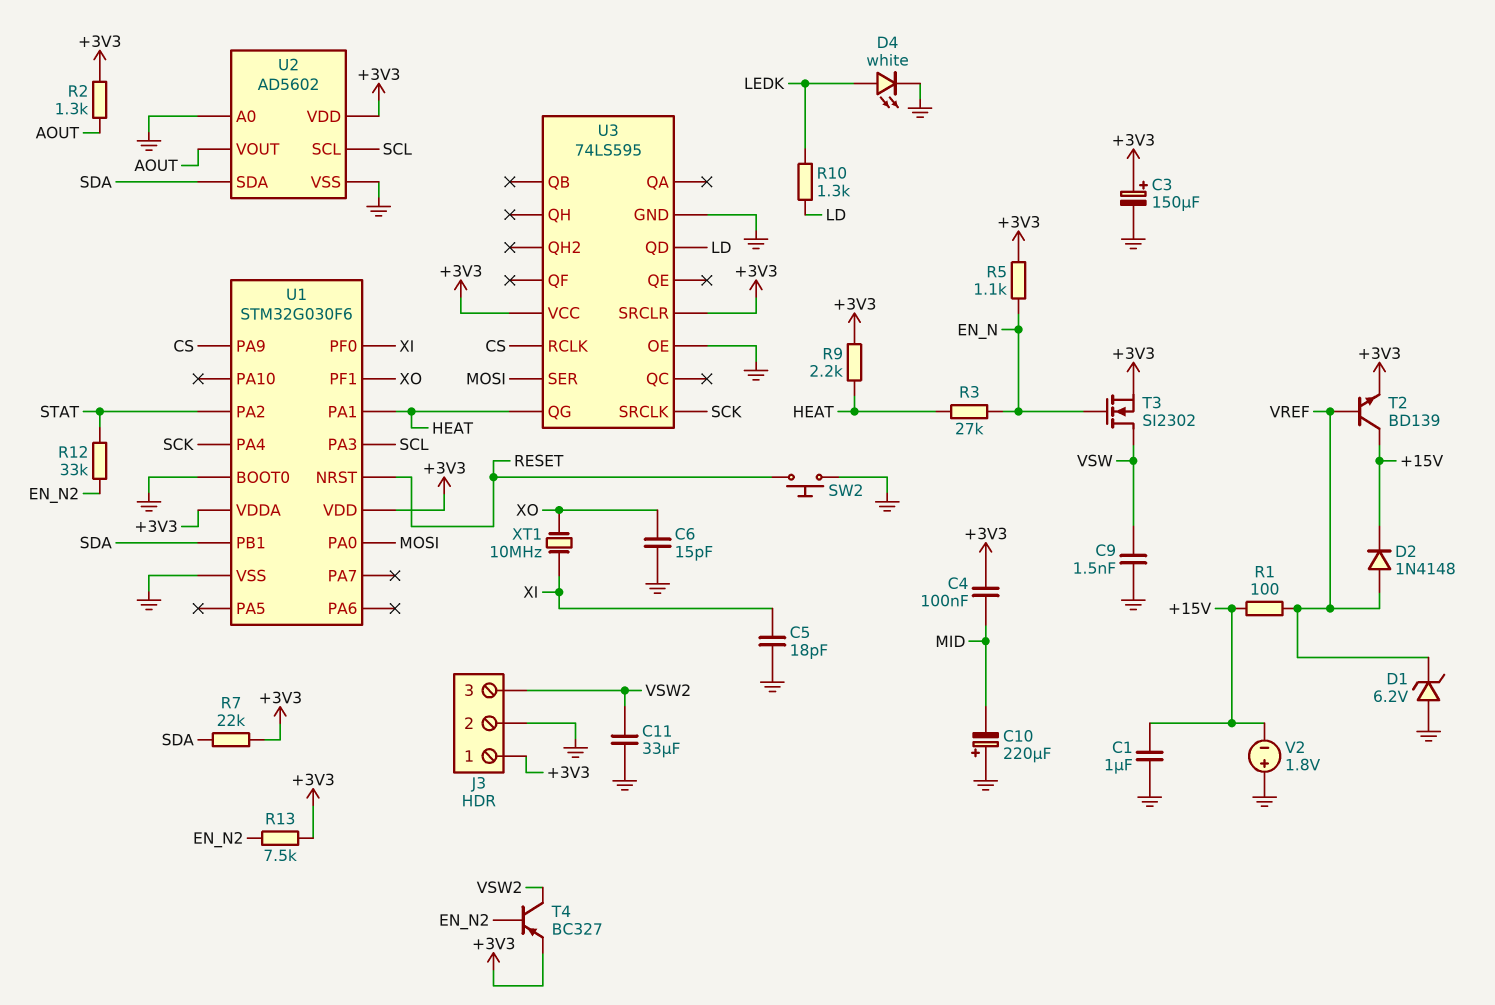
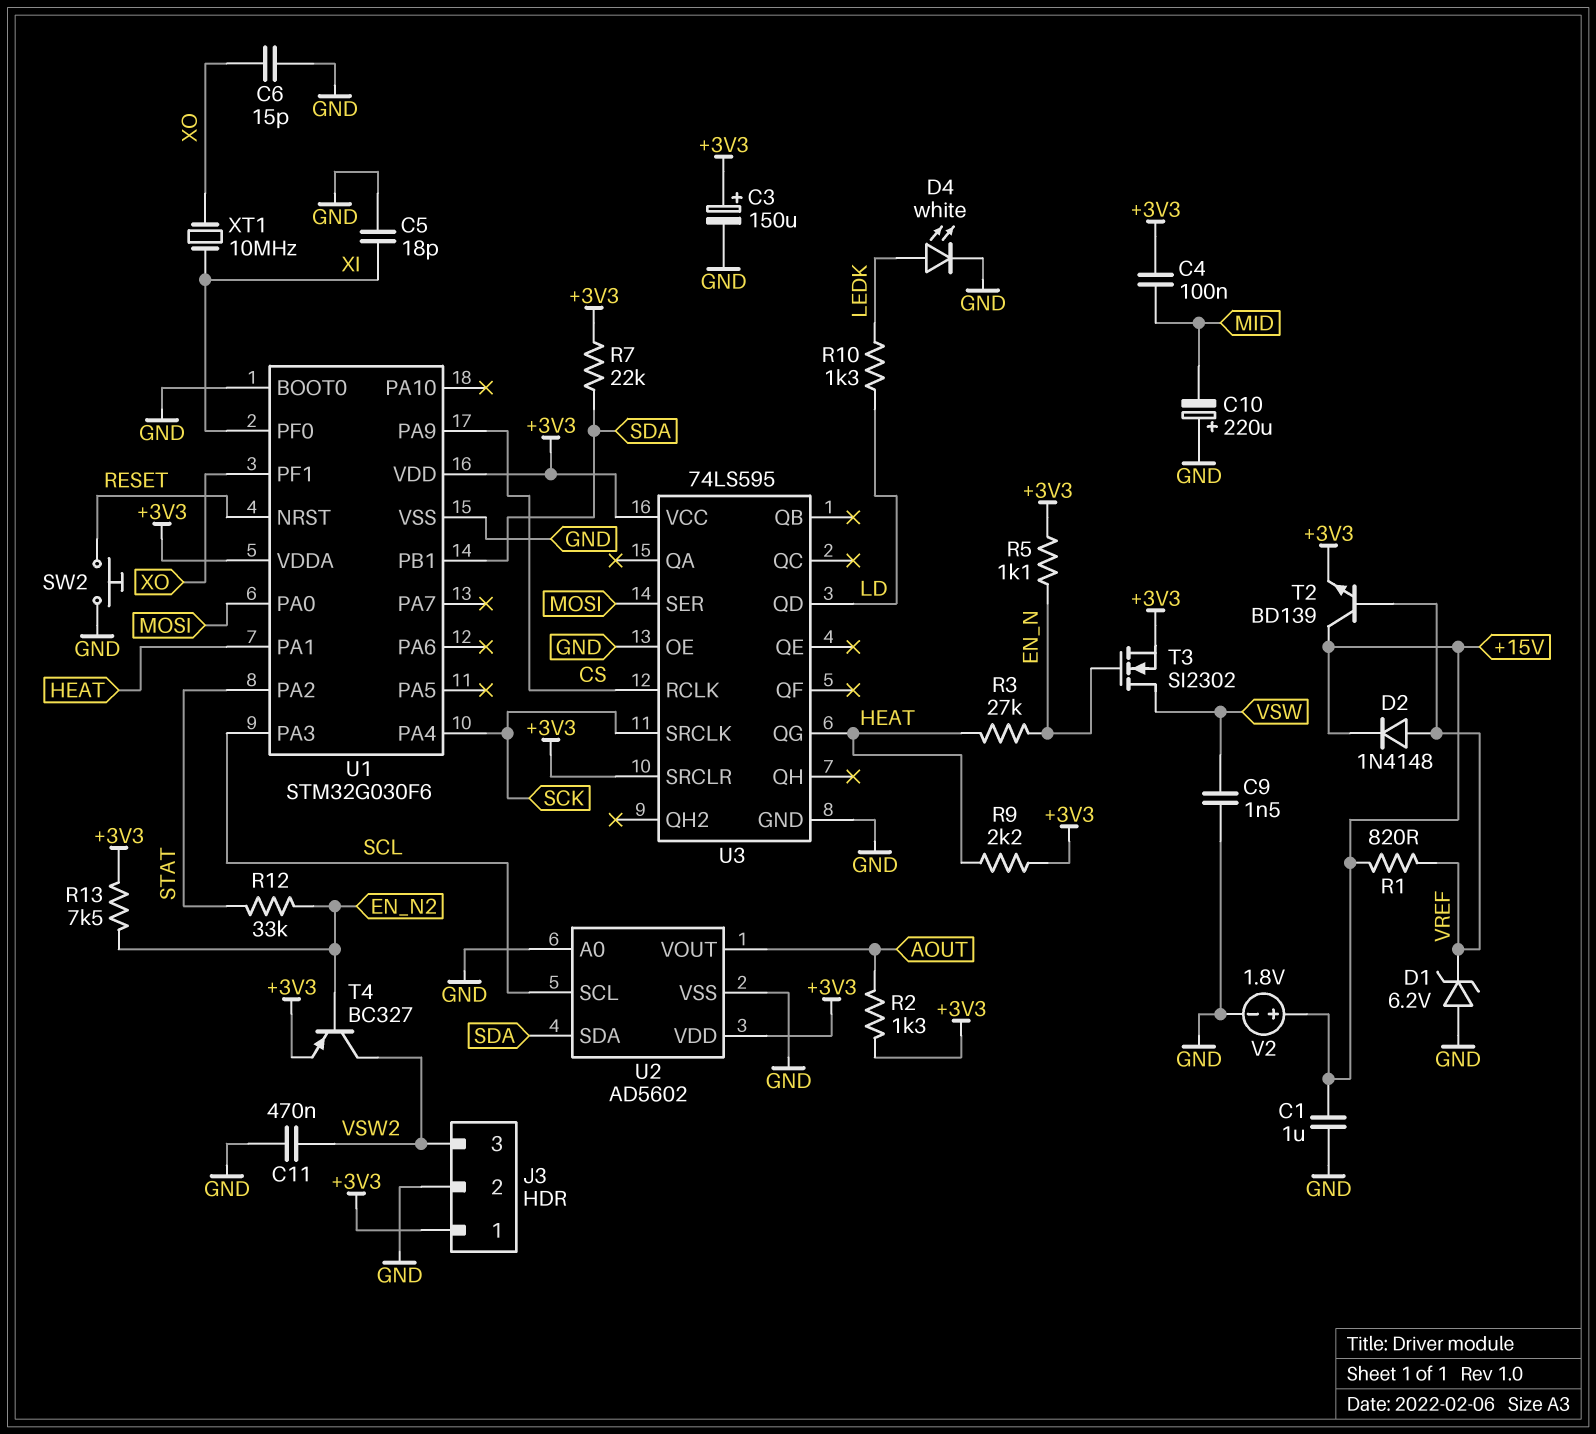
C11: 33uF (GND, VSW2) -> 470nF (GND, VSW2)
R1: 100 (+15V, VREF) -> 820 (+15V, VREF)
V2: 1.8V (plus GND, minus +15V) -> 1.8V (plus +15V, minus GND)

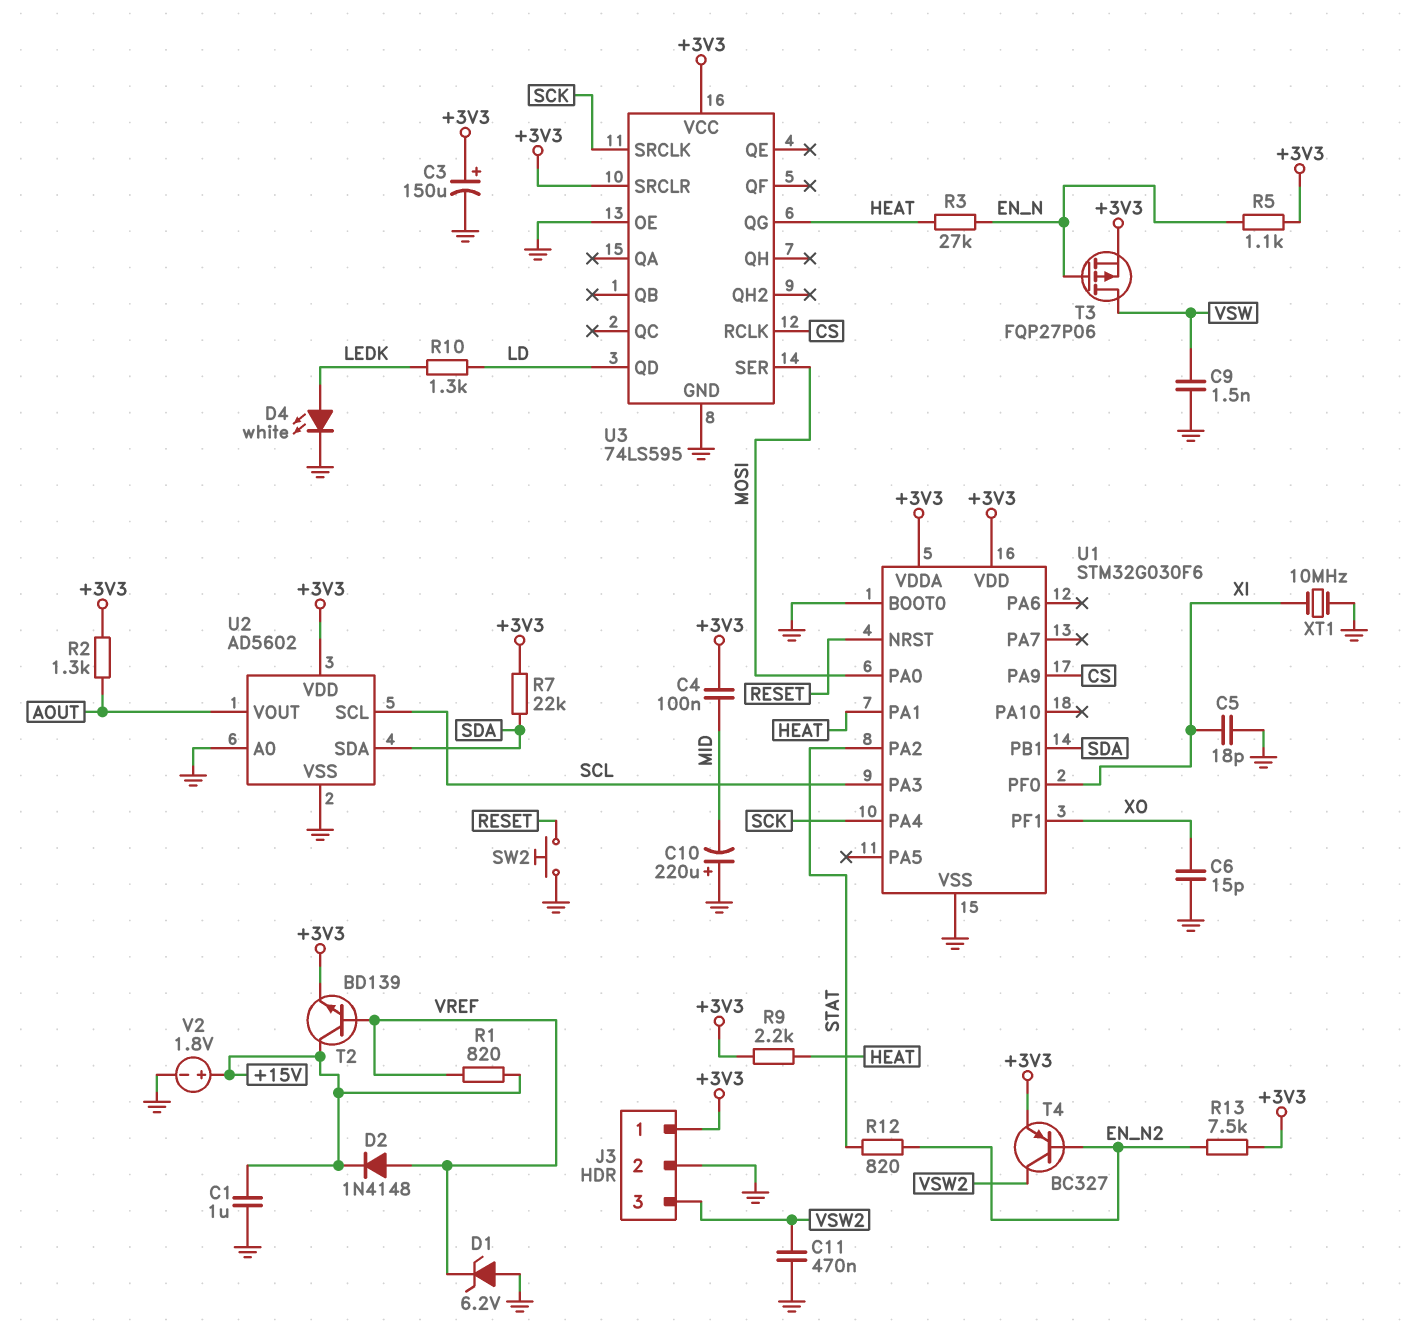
R12: 33k (EN_N2, STAT) -> 820 (EN_N2, STAT)
T3: NMOS SI2302 (G EN_N, D VSW, S +3V3) -> PMOS FQP27P06 (G EN_N, D VSW, S +3V3)
XT1: 10MHz (XI, XO) -> 10MHz (GND, XI)

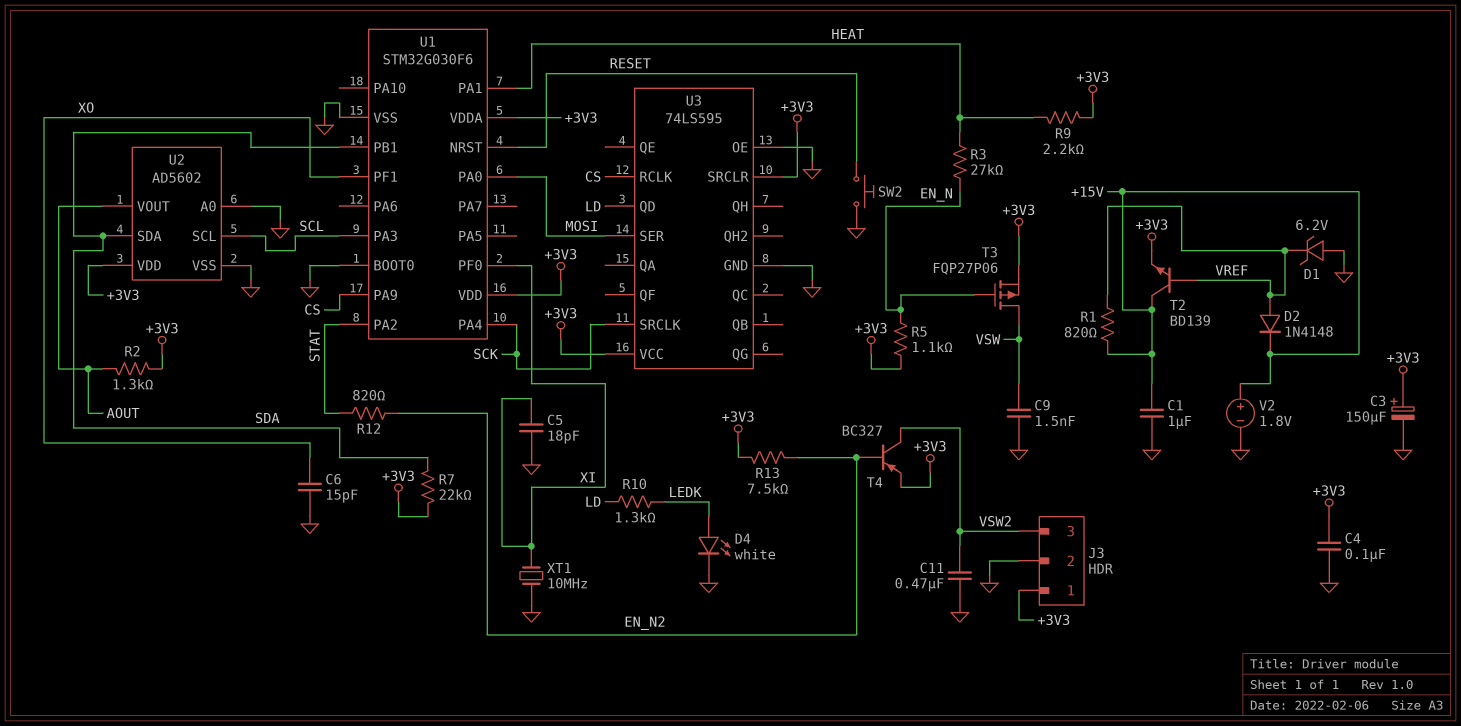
C4: 100nF (+3V3, MID) -> 100nF (+3V3, GND)
C10: 220uF (plus GND, minus MID) -> none
U3 pin QG: HEAT -> none

